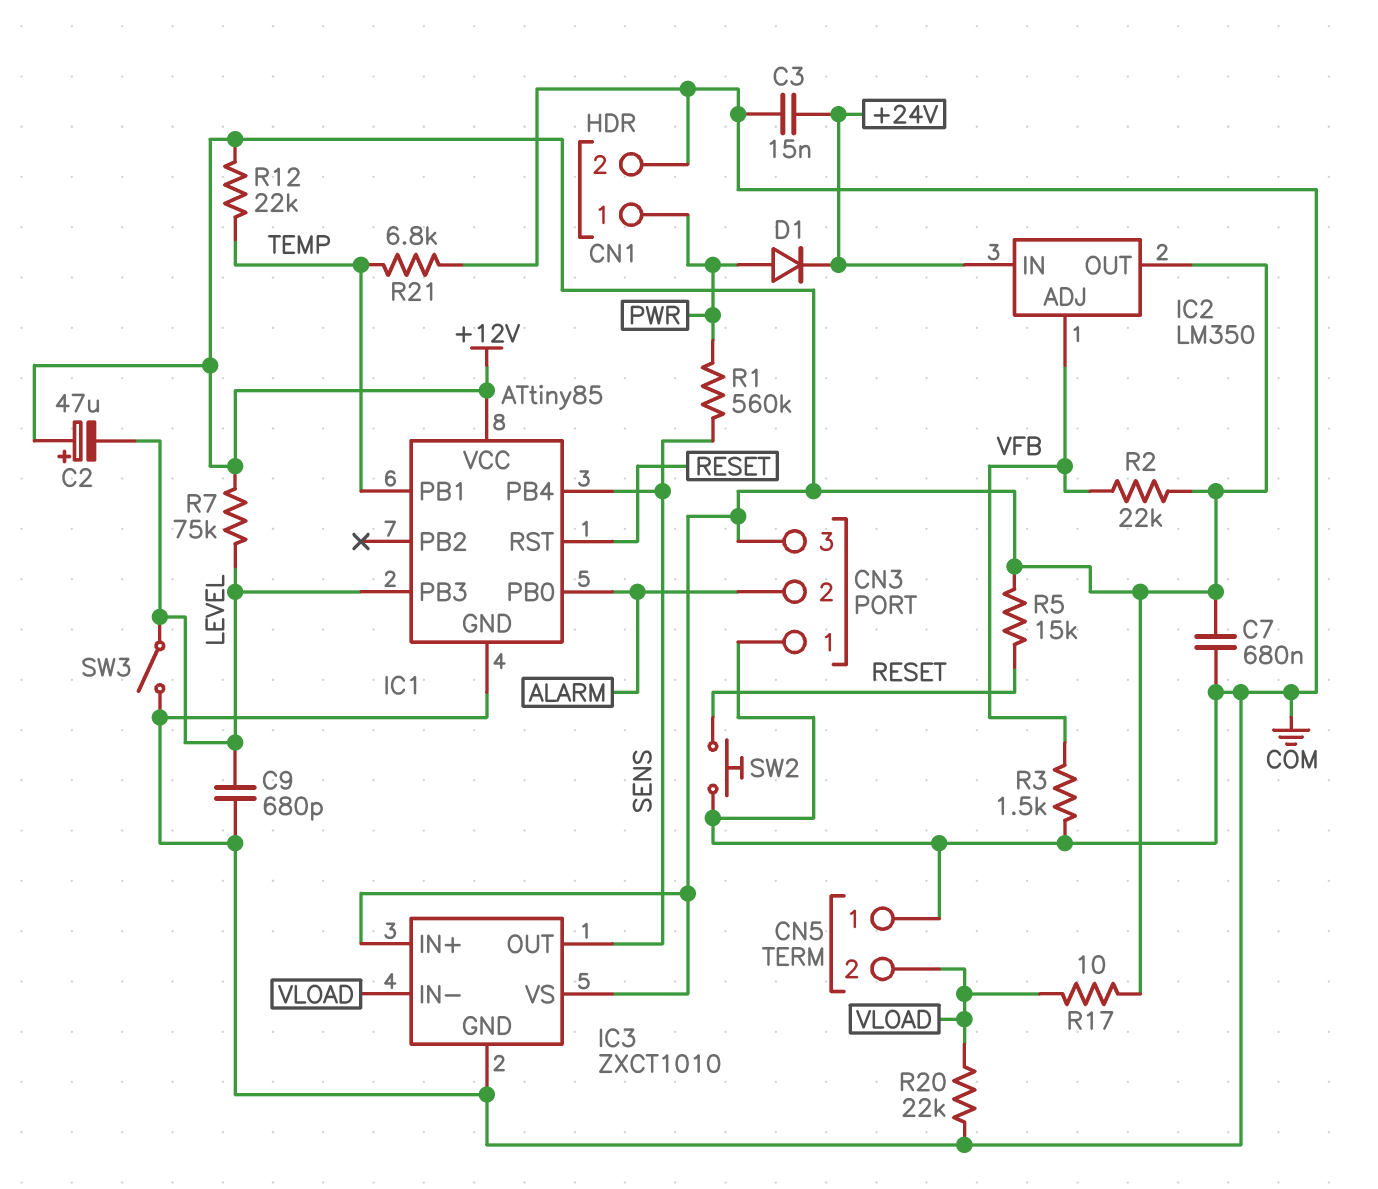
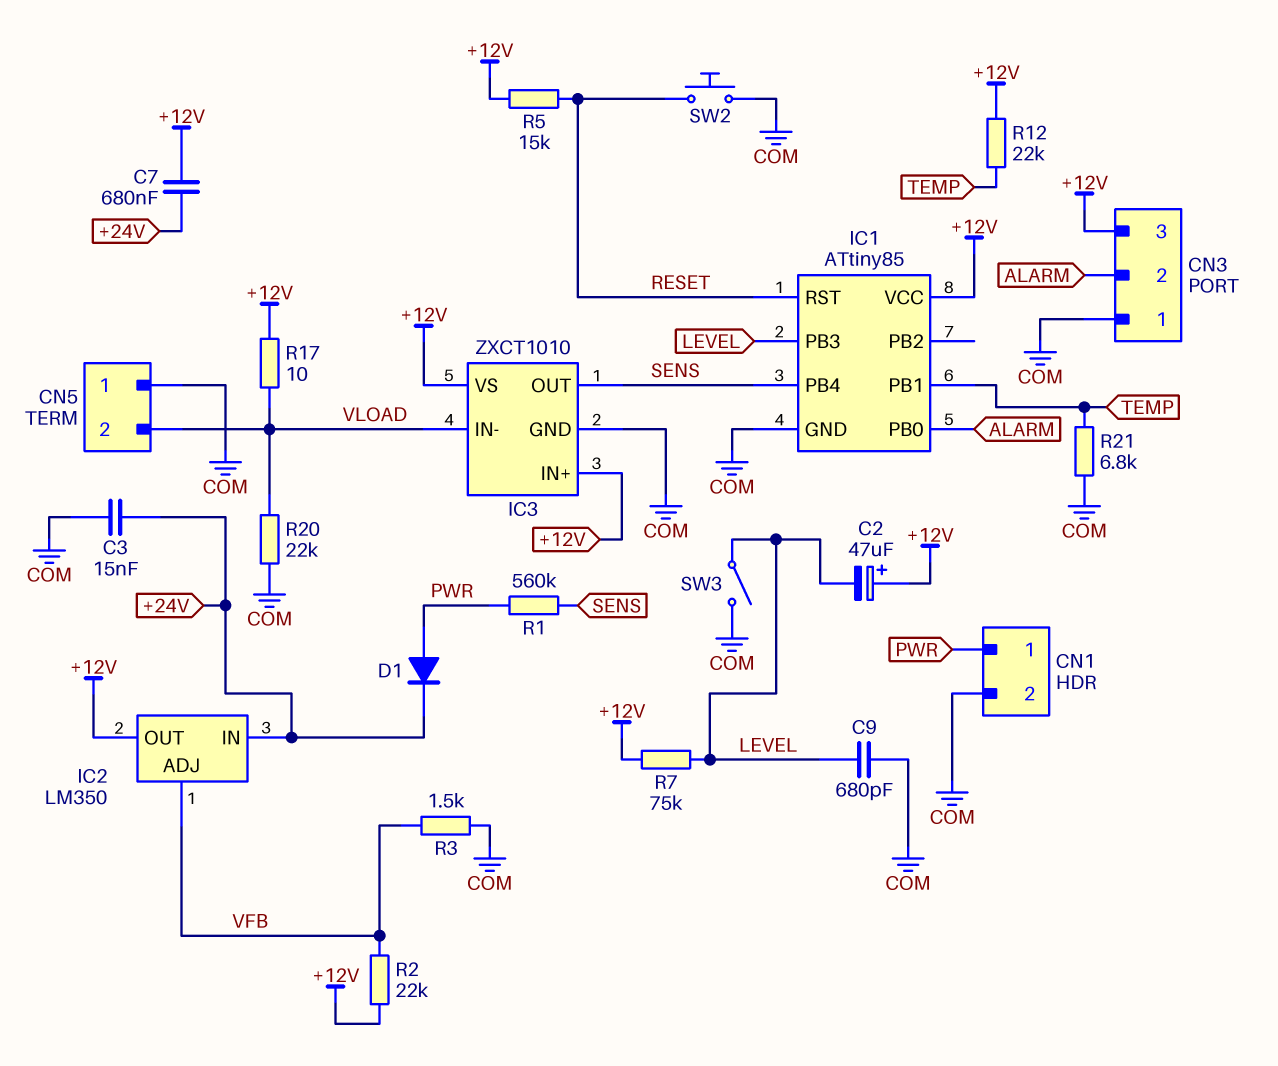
C7: 680nF (+12V, COM) -> 680nF (+12V, +24V)

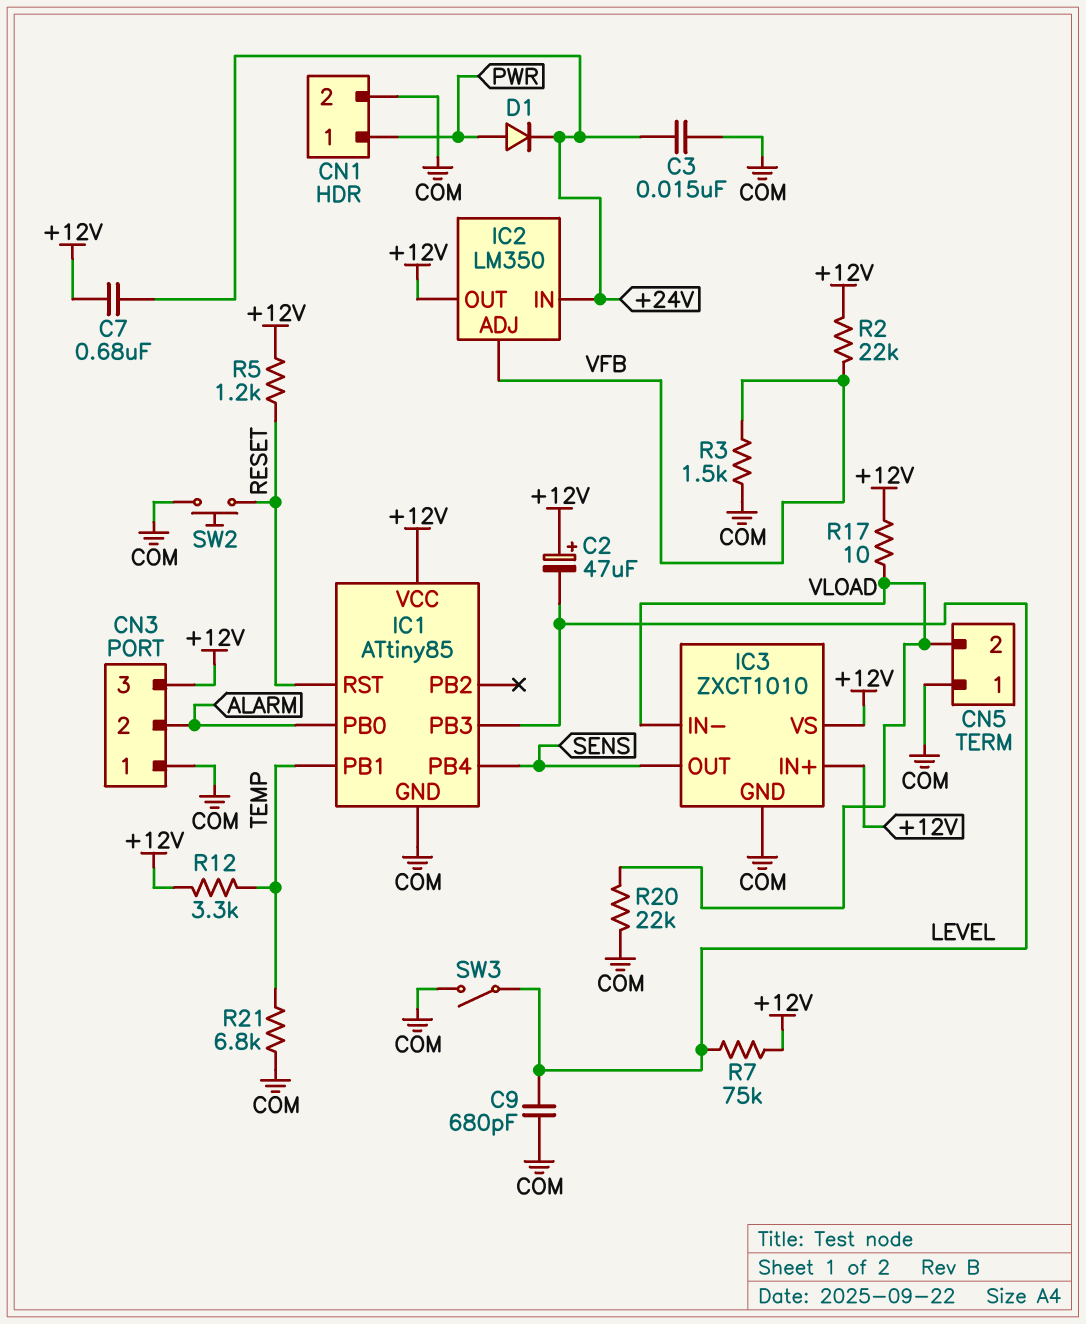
R1: 560k (PWR, SENS) -> none
R5: 15k (+12V, RESET) -> 1.2k (+12V, RESET)
R12: 22k (+12V, TEMP) -> 3.3k (+12V, TEMP)

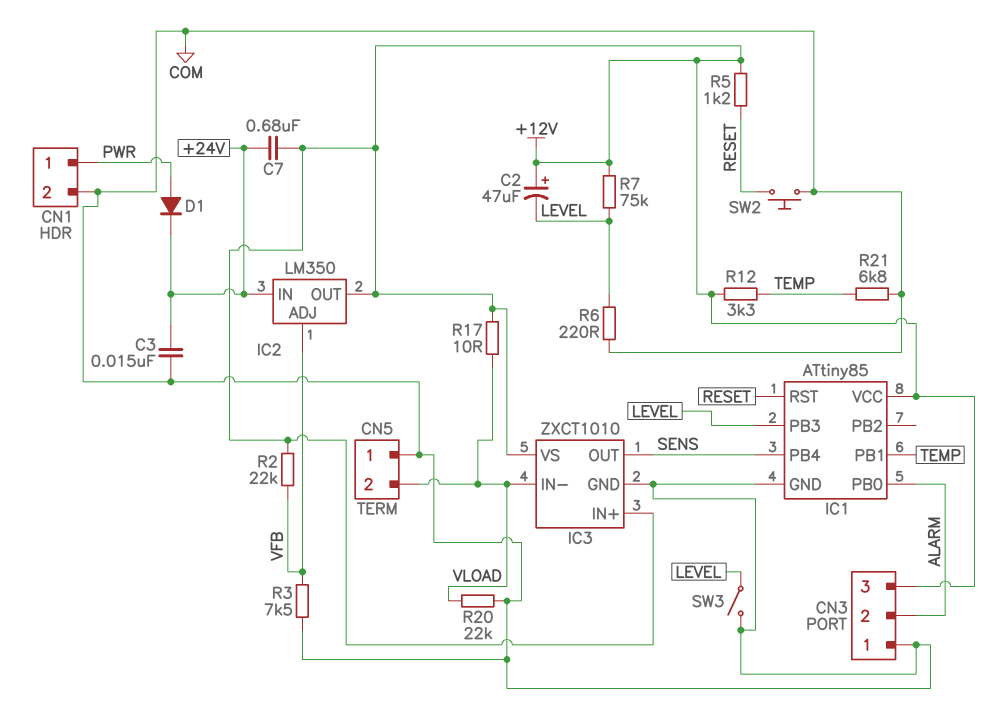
C9: 680pF (COM, LEVEL) -> none
R3: 1.5k (COM, VFB) -> 7.5k (COM, VFB)
R6: none -> 220 (COM, LEVEL)

